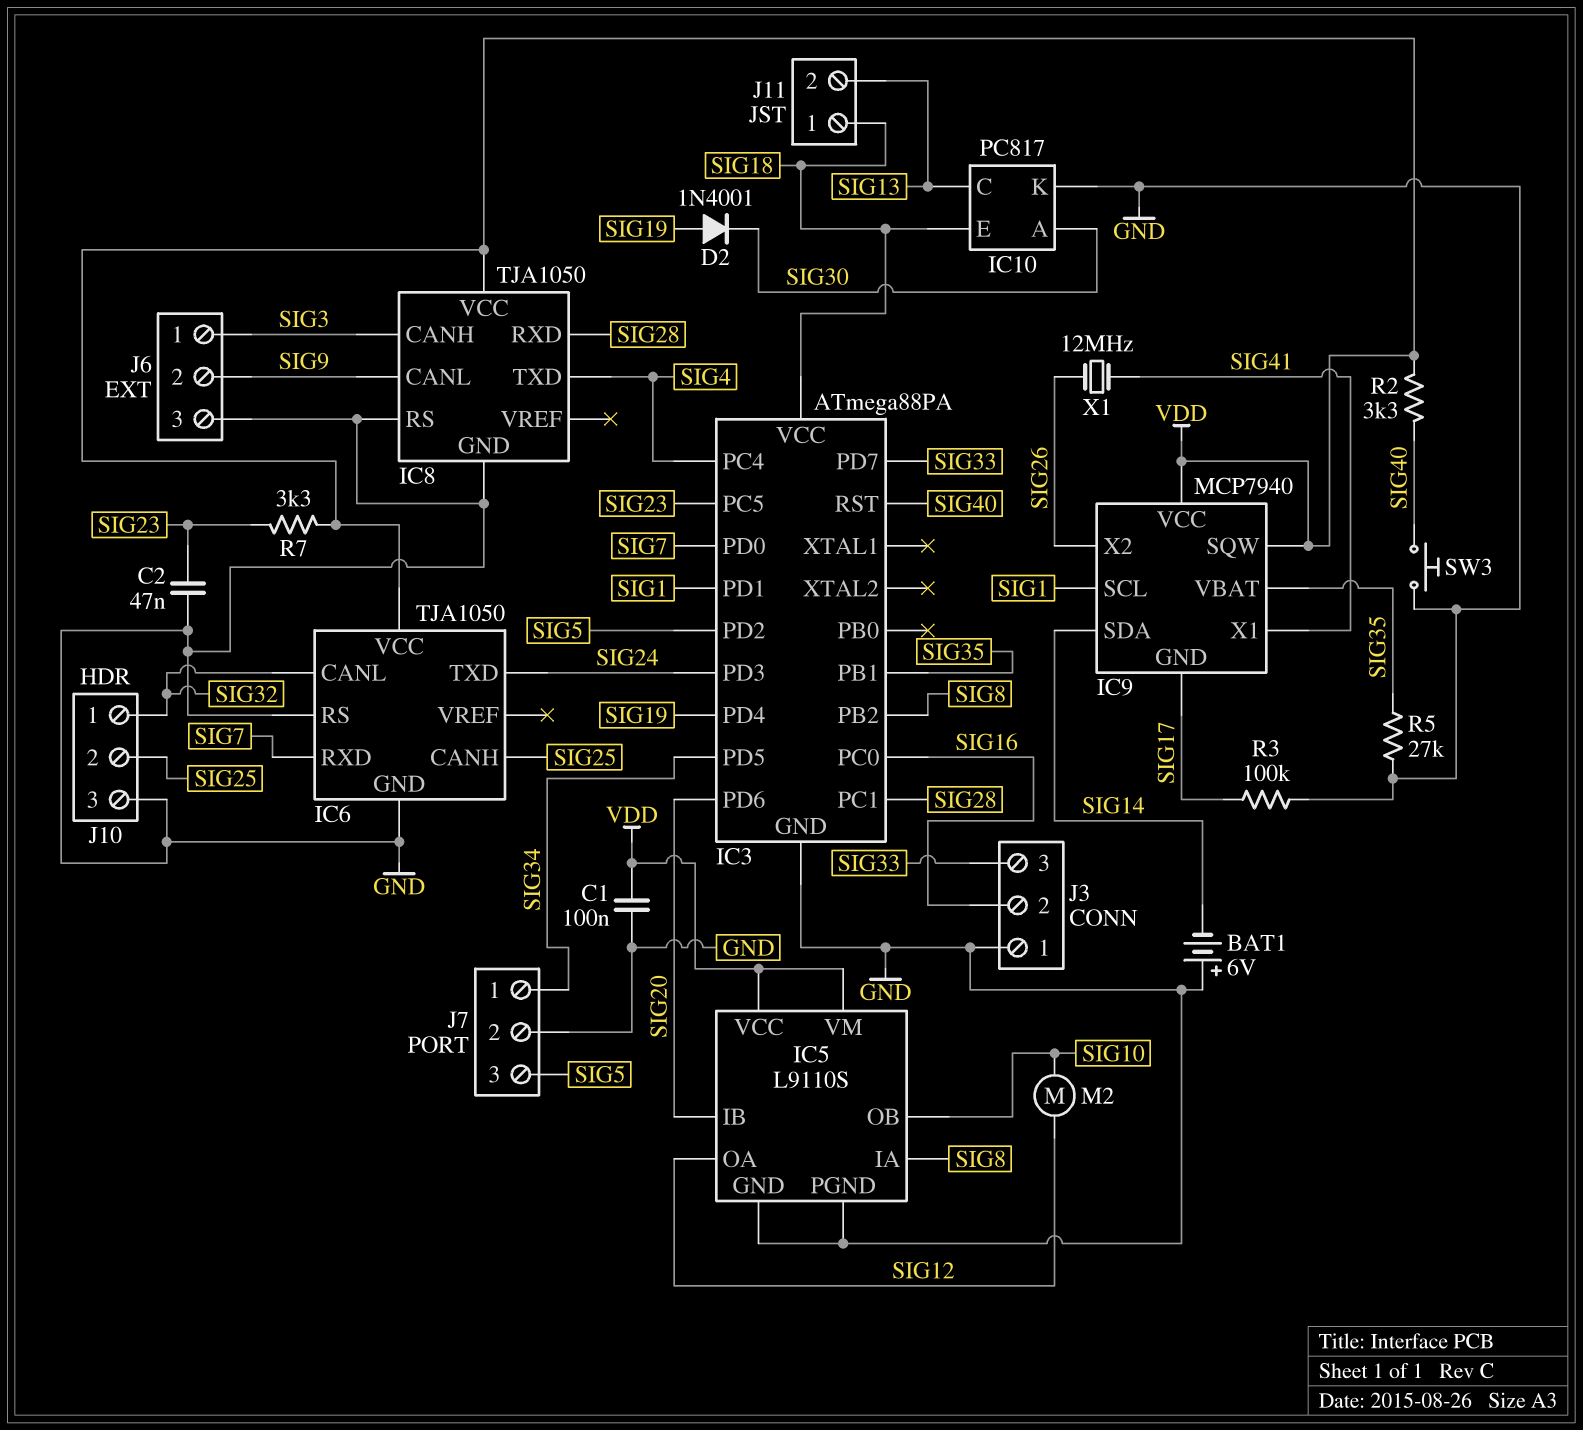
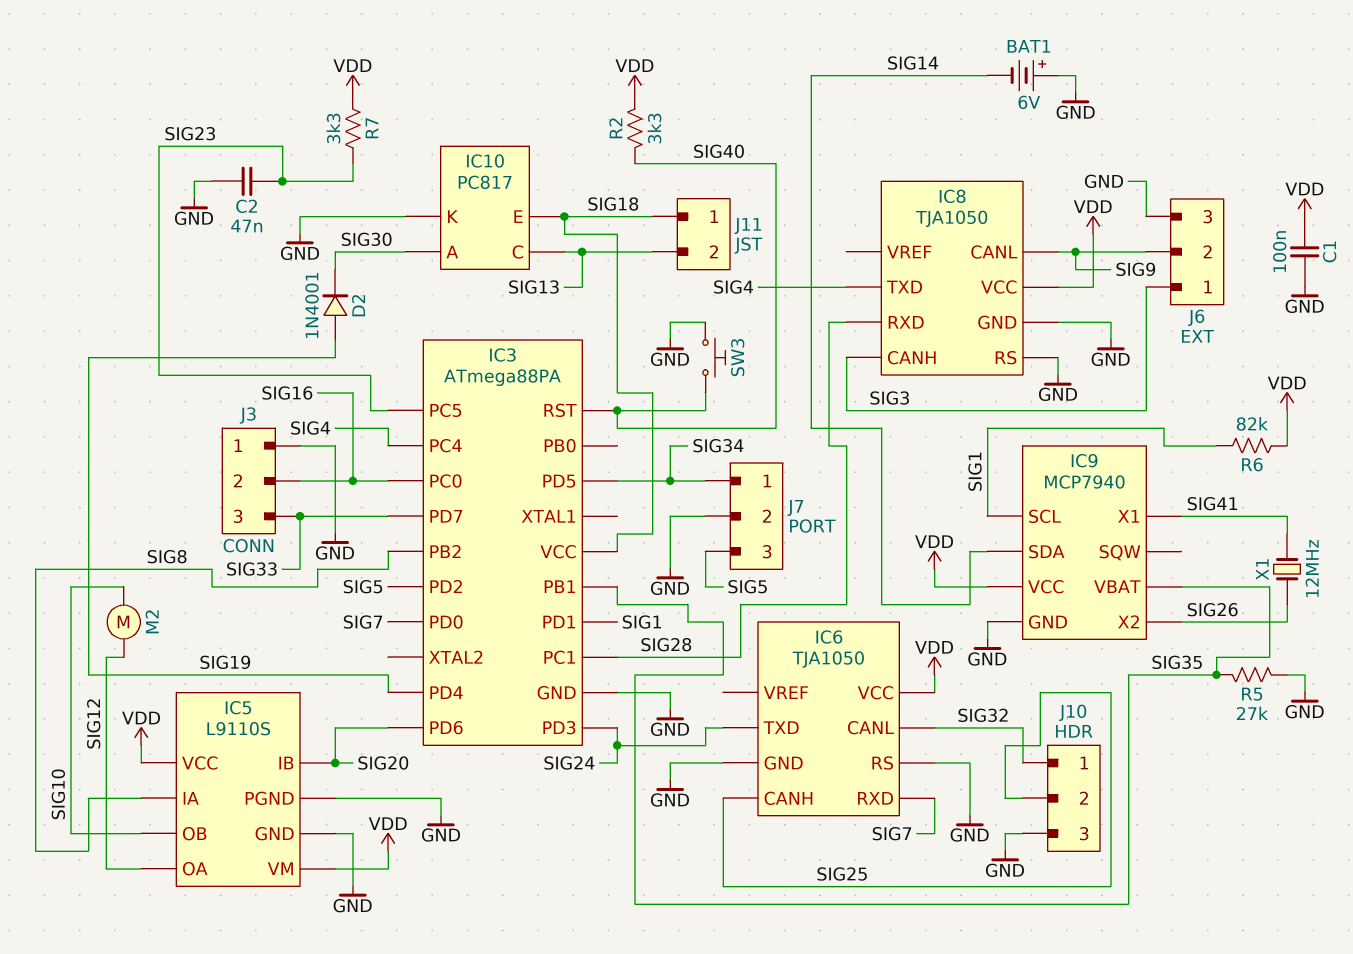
IC9 pin GND: SIG17 -> GND
IC9 pin SQW: VDD -> none
R3: 100k (GND, SIG17) -> none
R6: none -> 82k (SIG1, VDD)

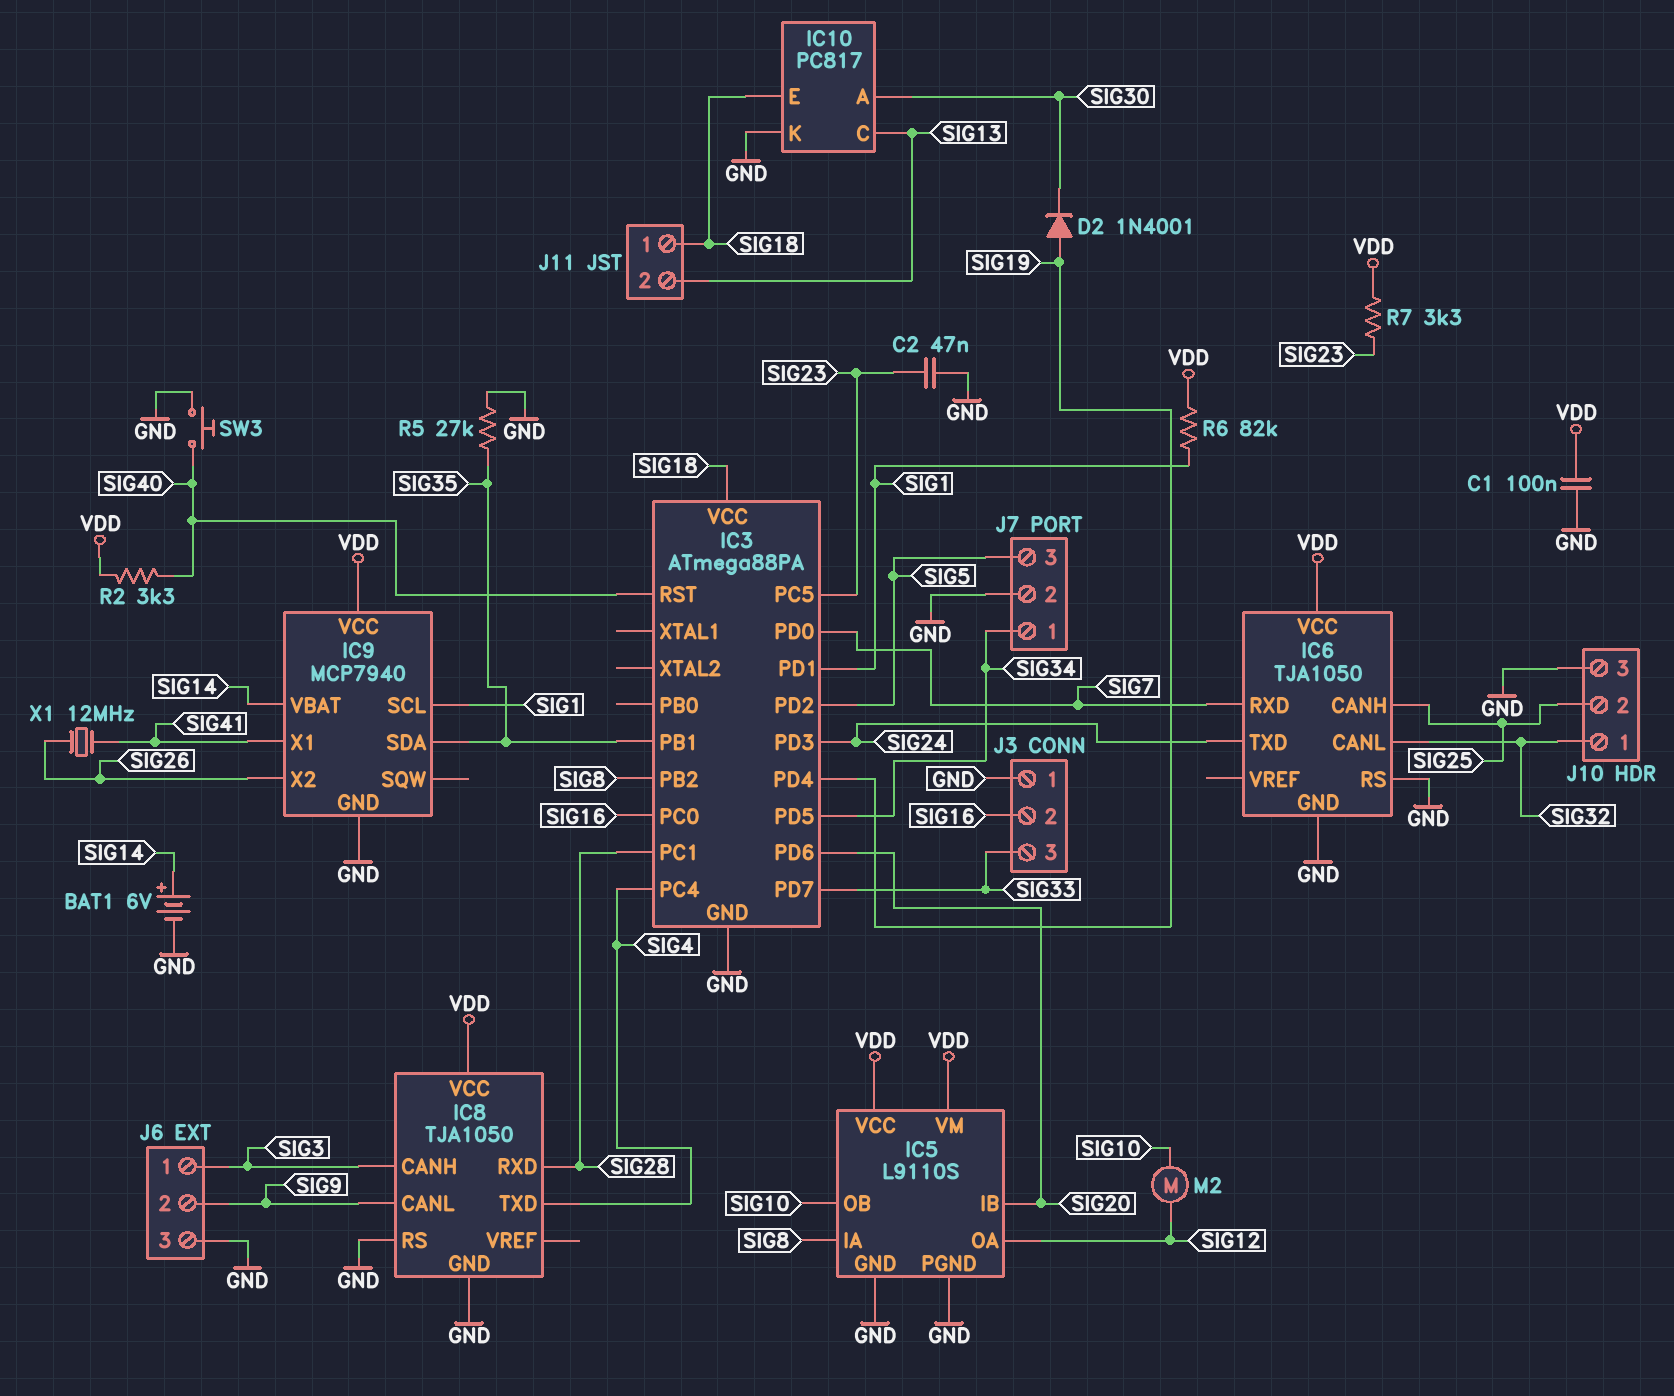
BAT1: 6V (plus GND, minus SIG14) -> 6V (plus SIG14, minus GND)
IC9 pin SDA: SIG14 -> SIG35
IC9 pin VBAT: SIG35 -> SIG14

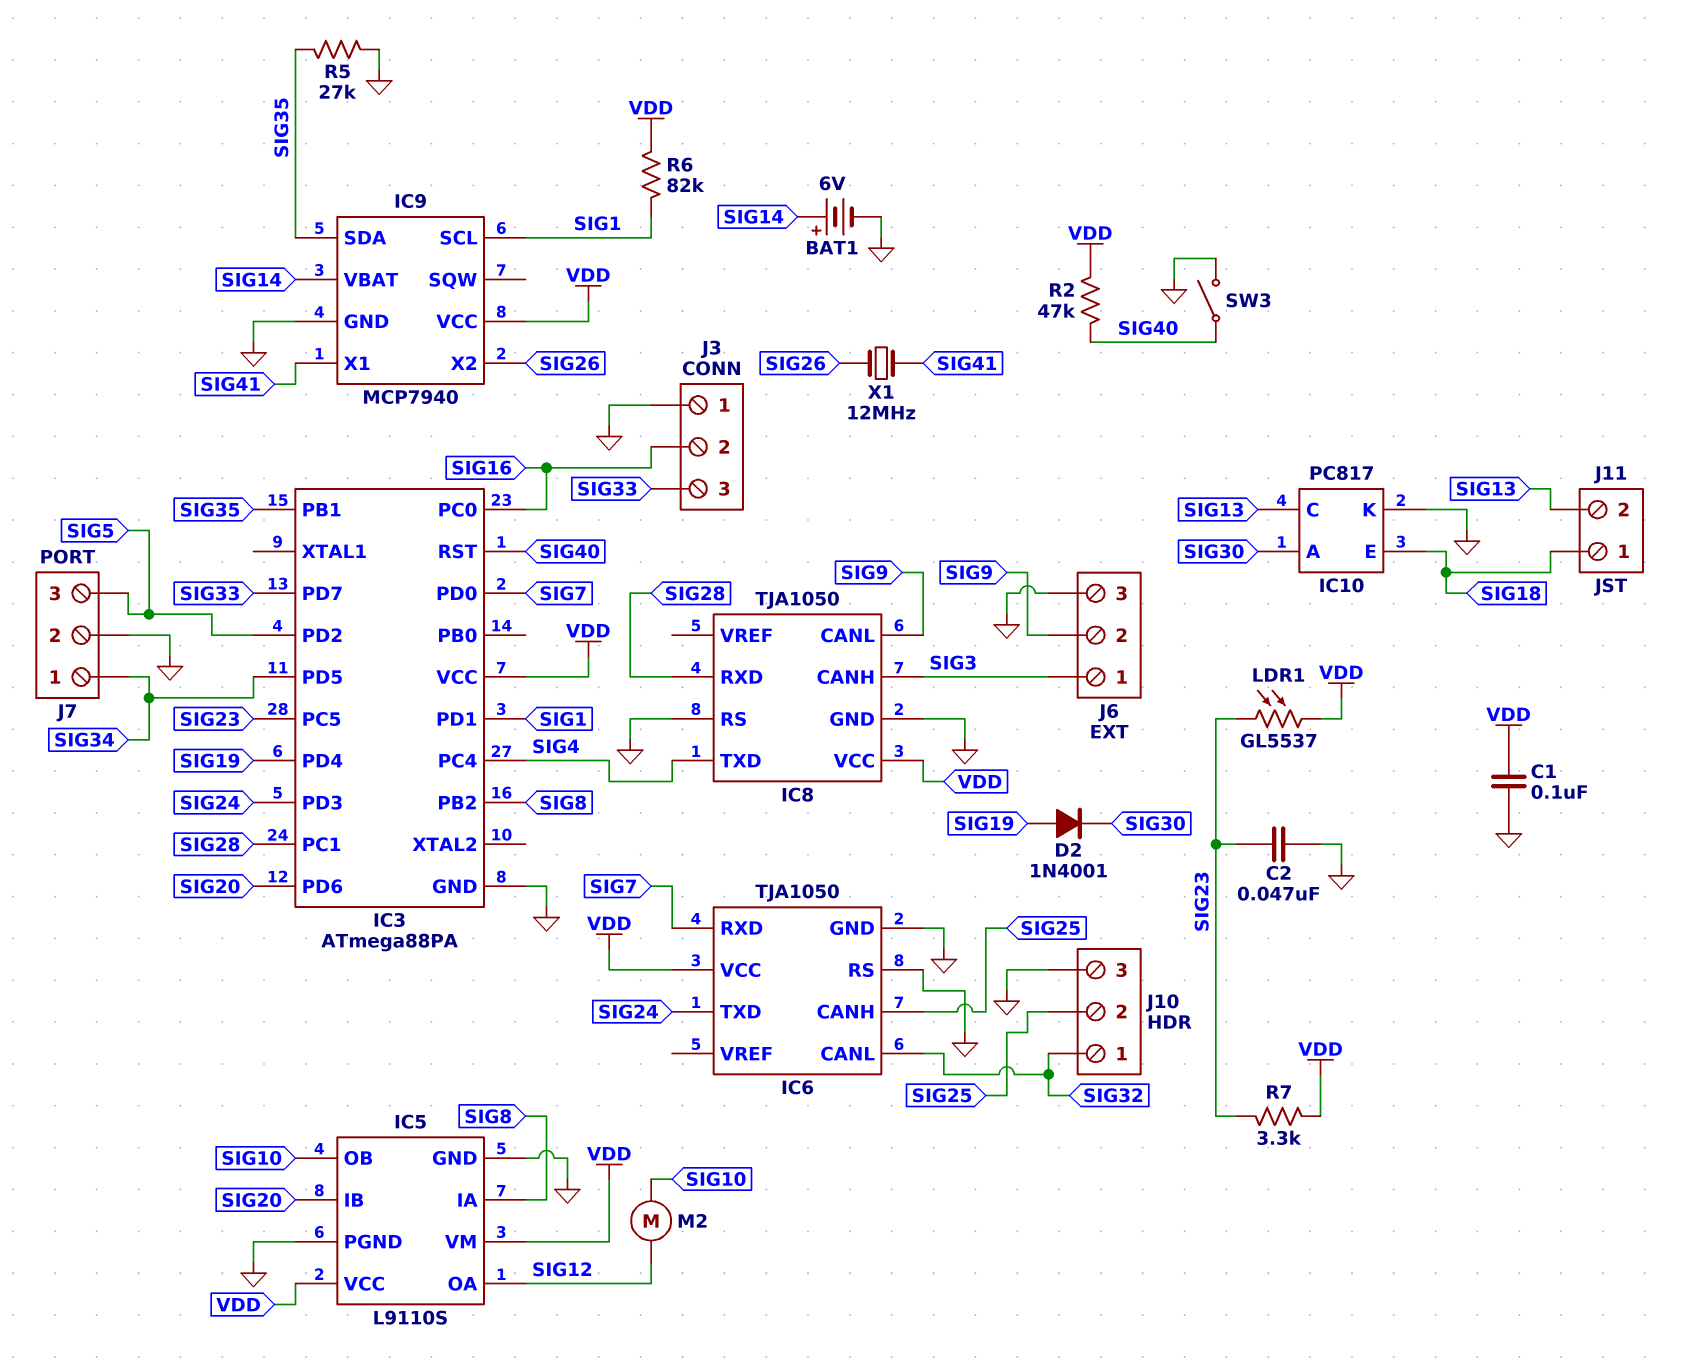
IC3 pin VCC: SIG18 -> VDD
LDR1: none -> GL5537 (SIG23, VDD)
R2: 3.3k (SIG40, VDD) -> 47k (SIG40, VDD)
SW3: button (GND, SIG40) -> switch (GND, SIG40)

